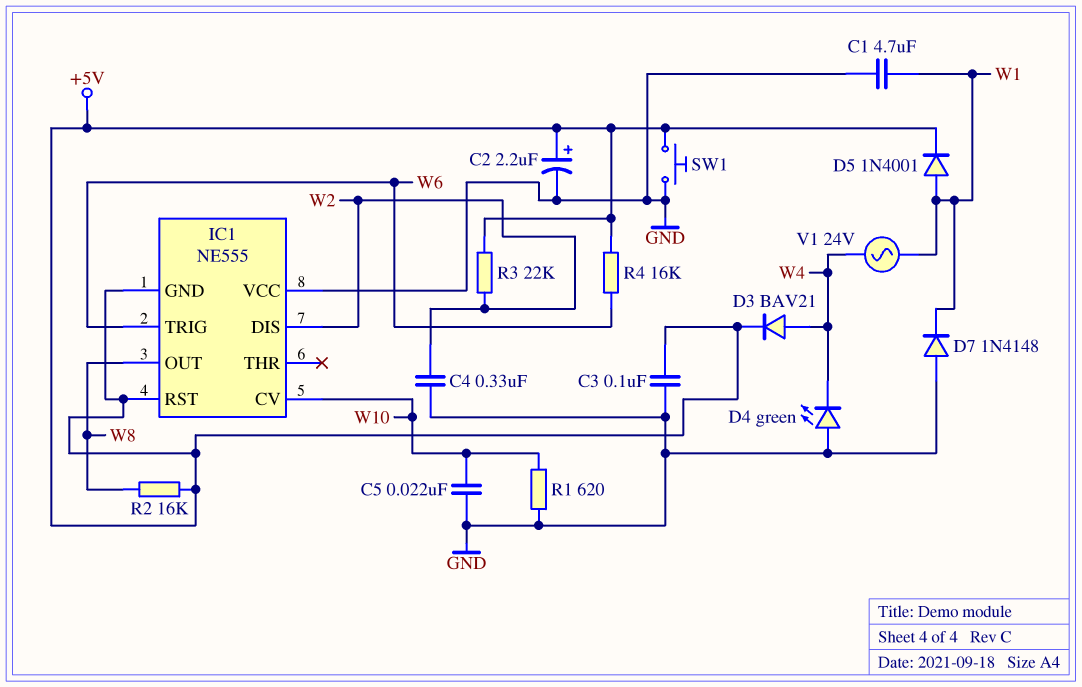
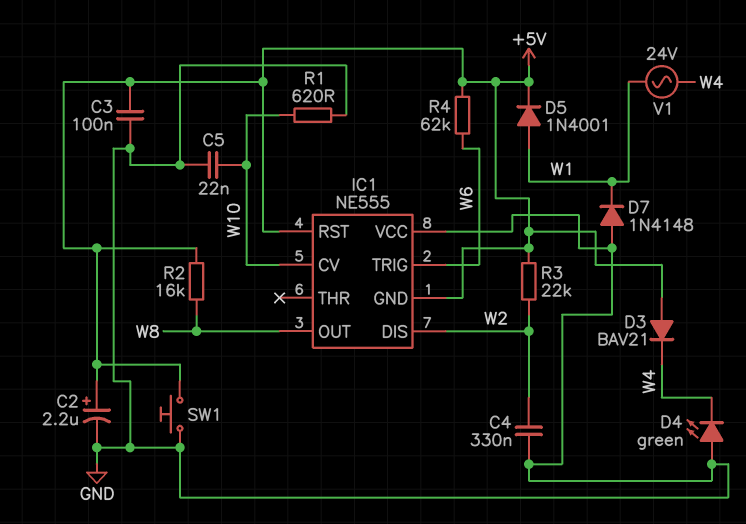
C1: 4.7uF (GND, W1) -> none
D3: diode BAV21 (A W4, K +5V) -> diode BAV21 (A +5V, K W4)
R4: 16k (+5V, W6) -> 62k (+5V, W6)

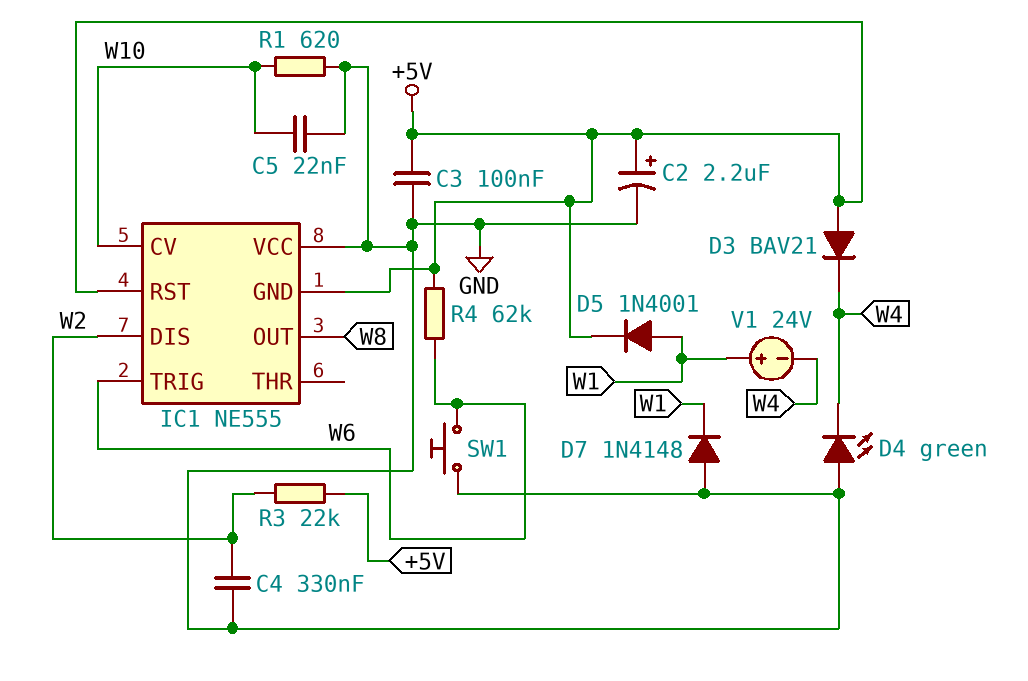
R2: 16k (+5V, W8) -> none
SW1: button (+5V, GND) -> button (GND, W6)
V1: AC 24V (W1, W4) -> 24V (plus W1, minus W4)

